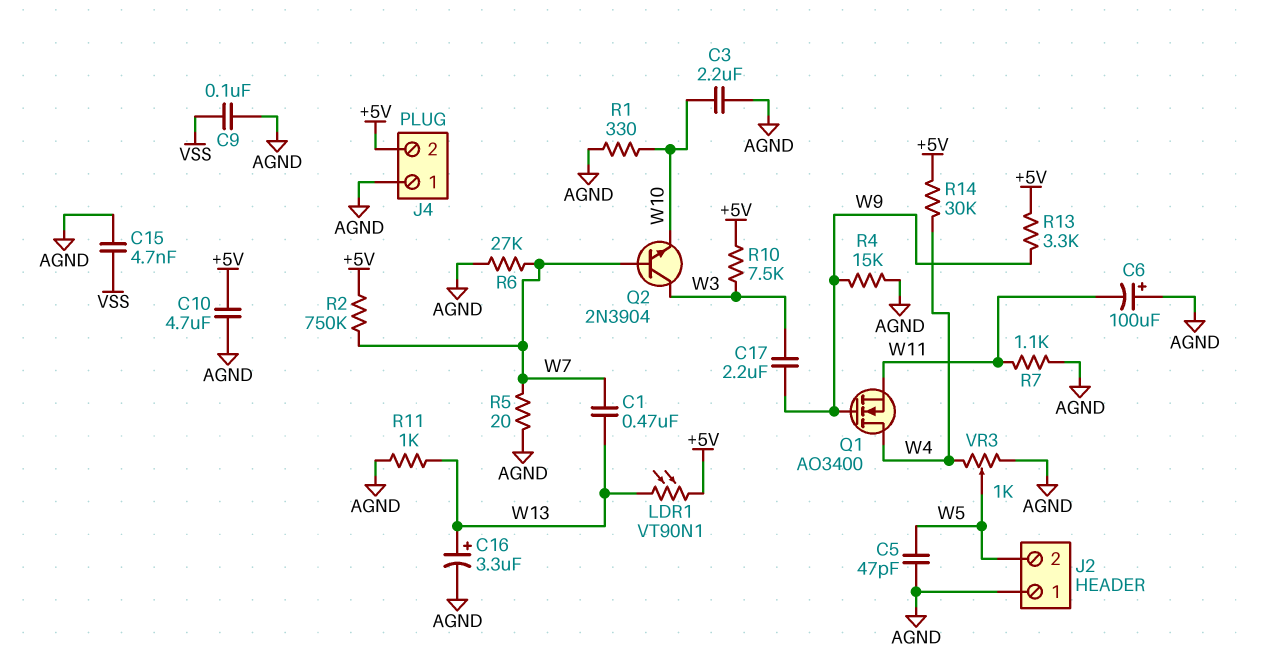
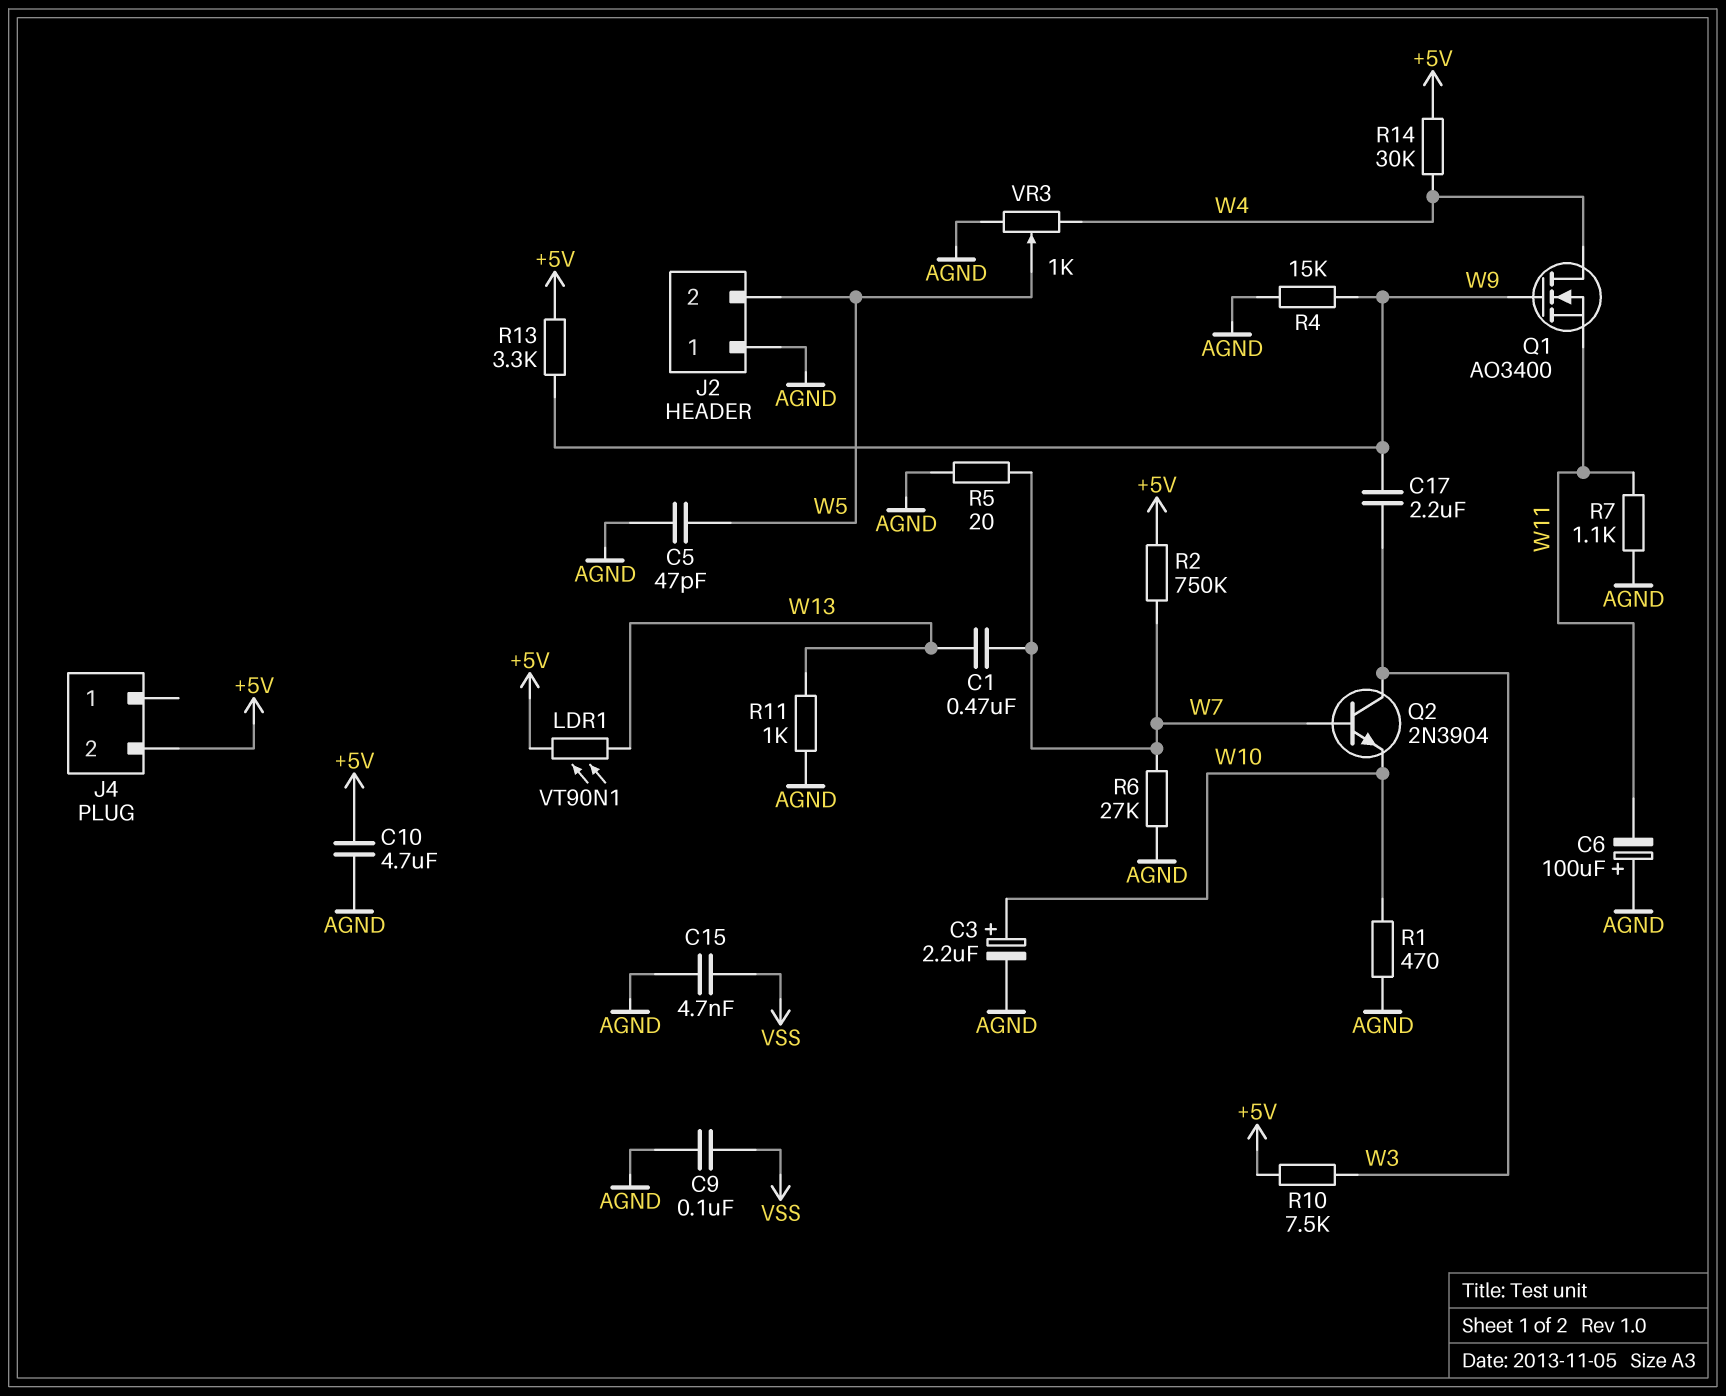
C3: 2.2uF (AGND, W10) -> 2.2uF (plus W10, minus AGND)
C16: 3.3uF (plus W13, minus AGND) -> none
J4 pin 1: AGND -> none
R1: 330 (AGND, W10) -> 470 (AGND, W10)

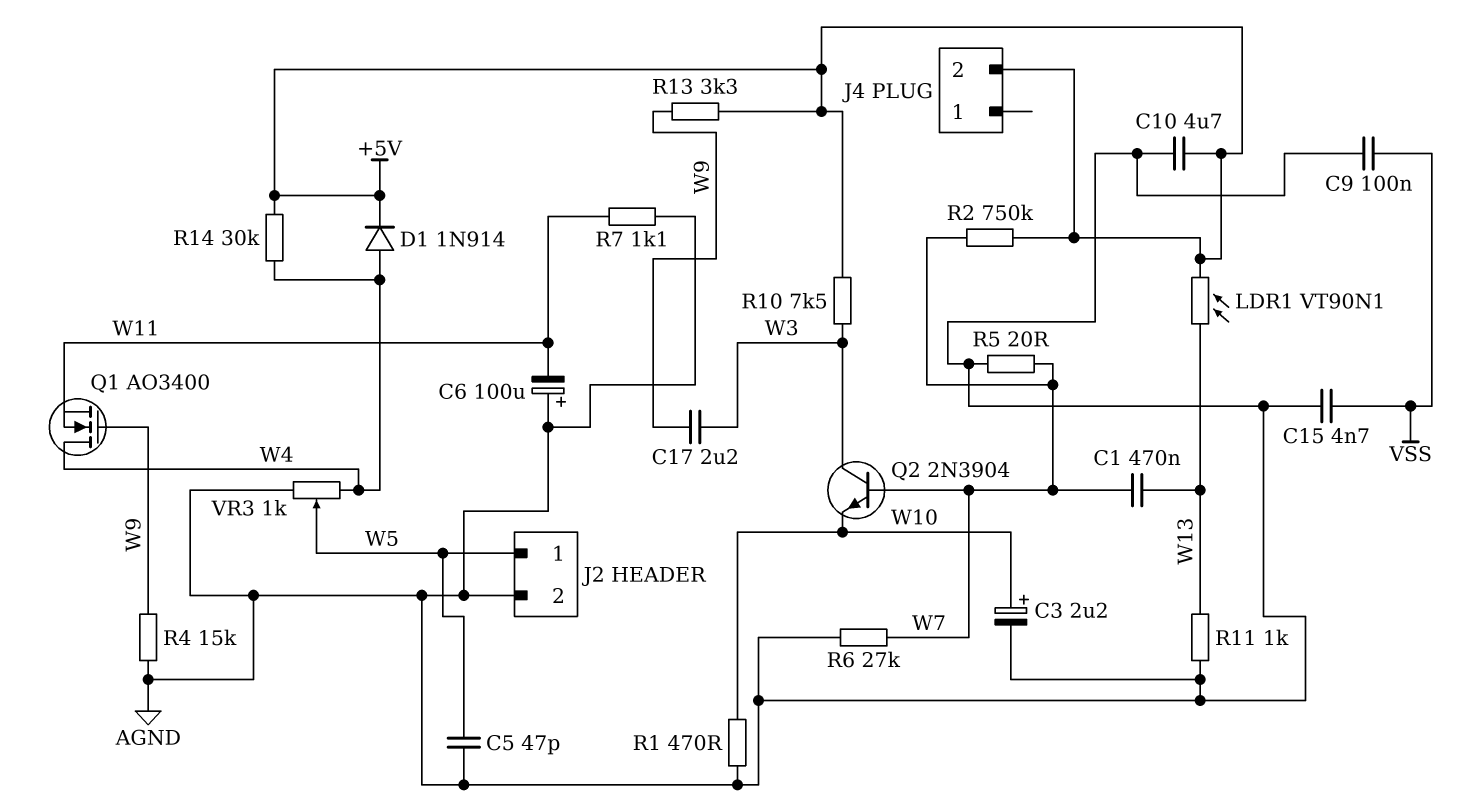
D1: none -> diode 1N914 (A W4, K +5V)
J2 pin 1: AGND -> W5
J2 pin 2: W5 -> AGND

